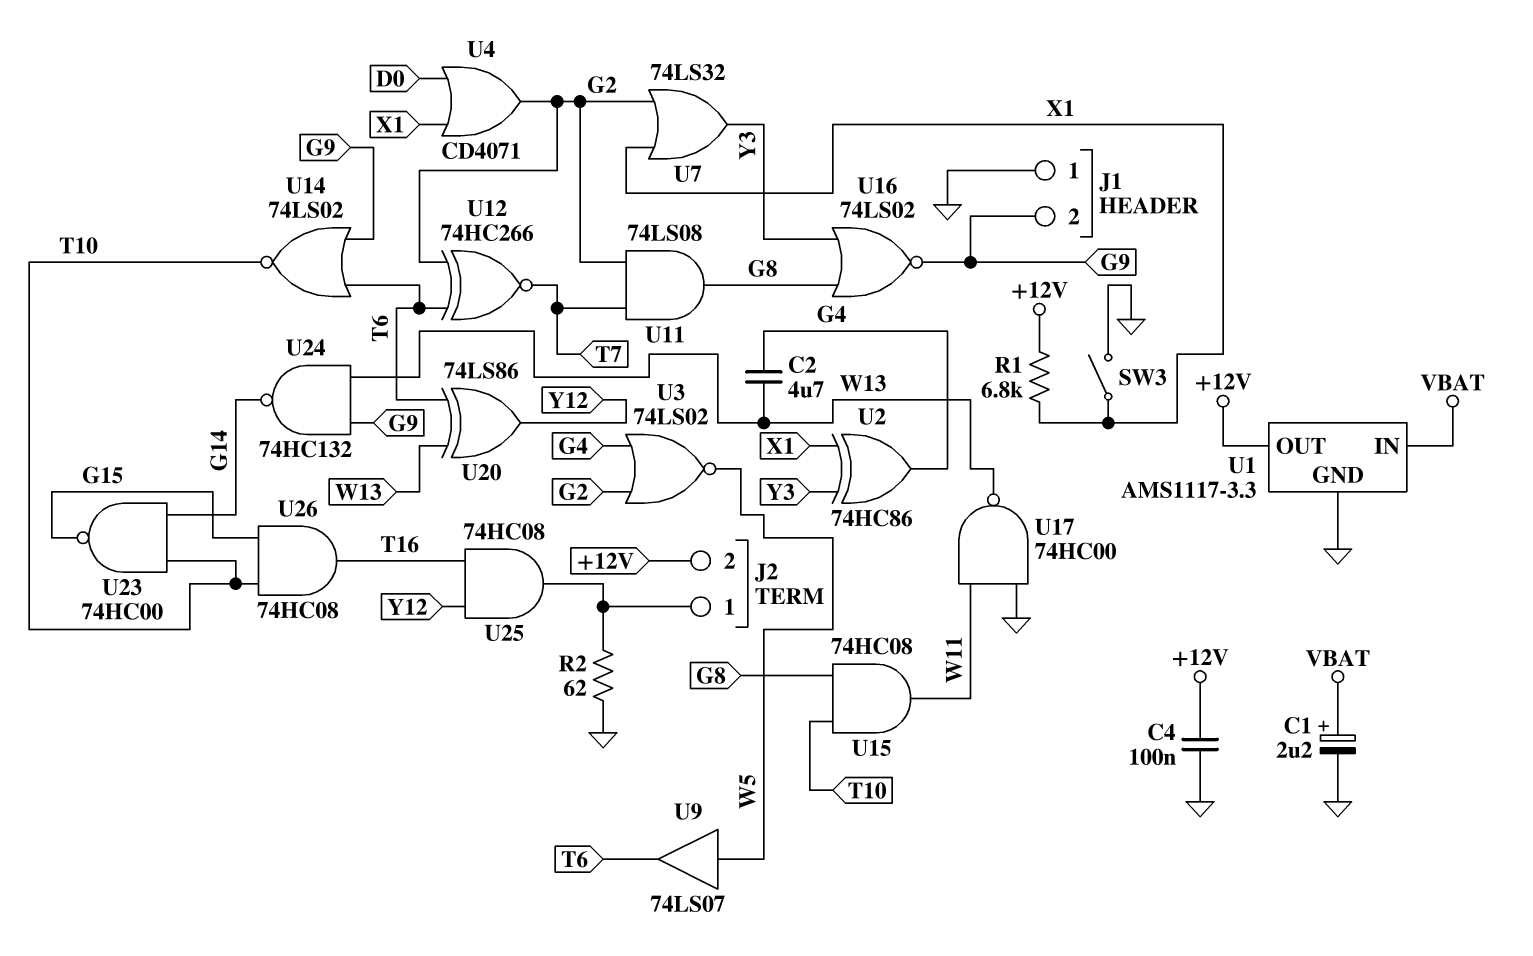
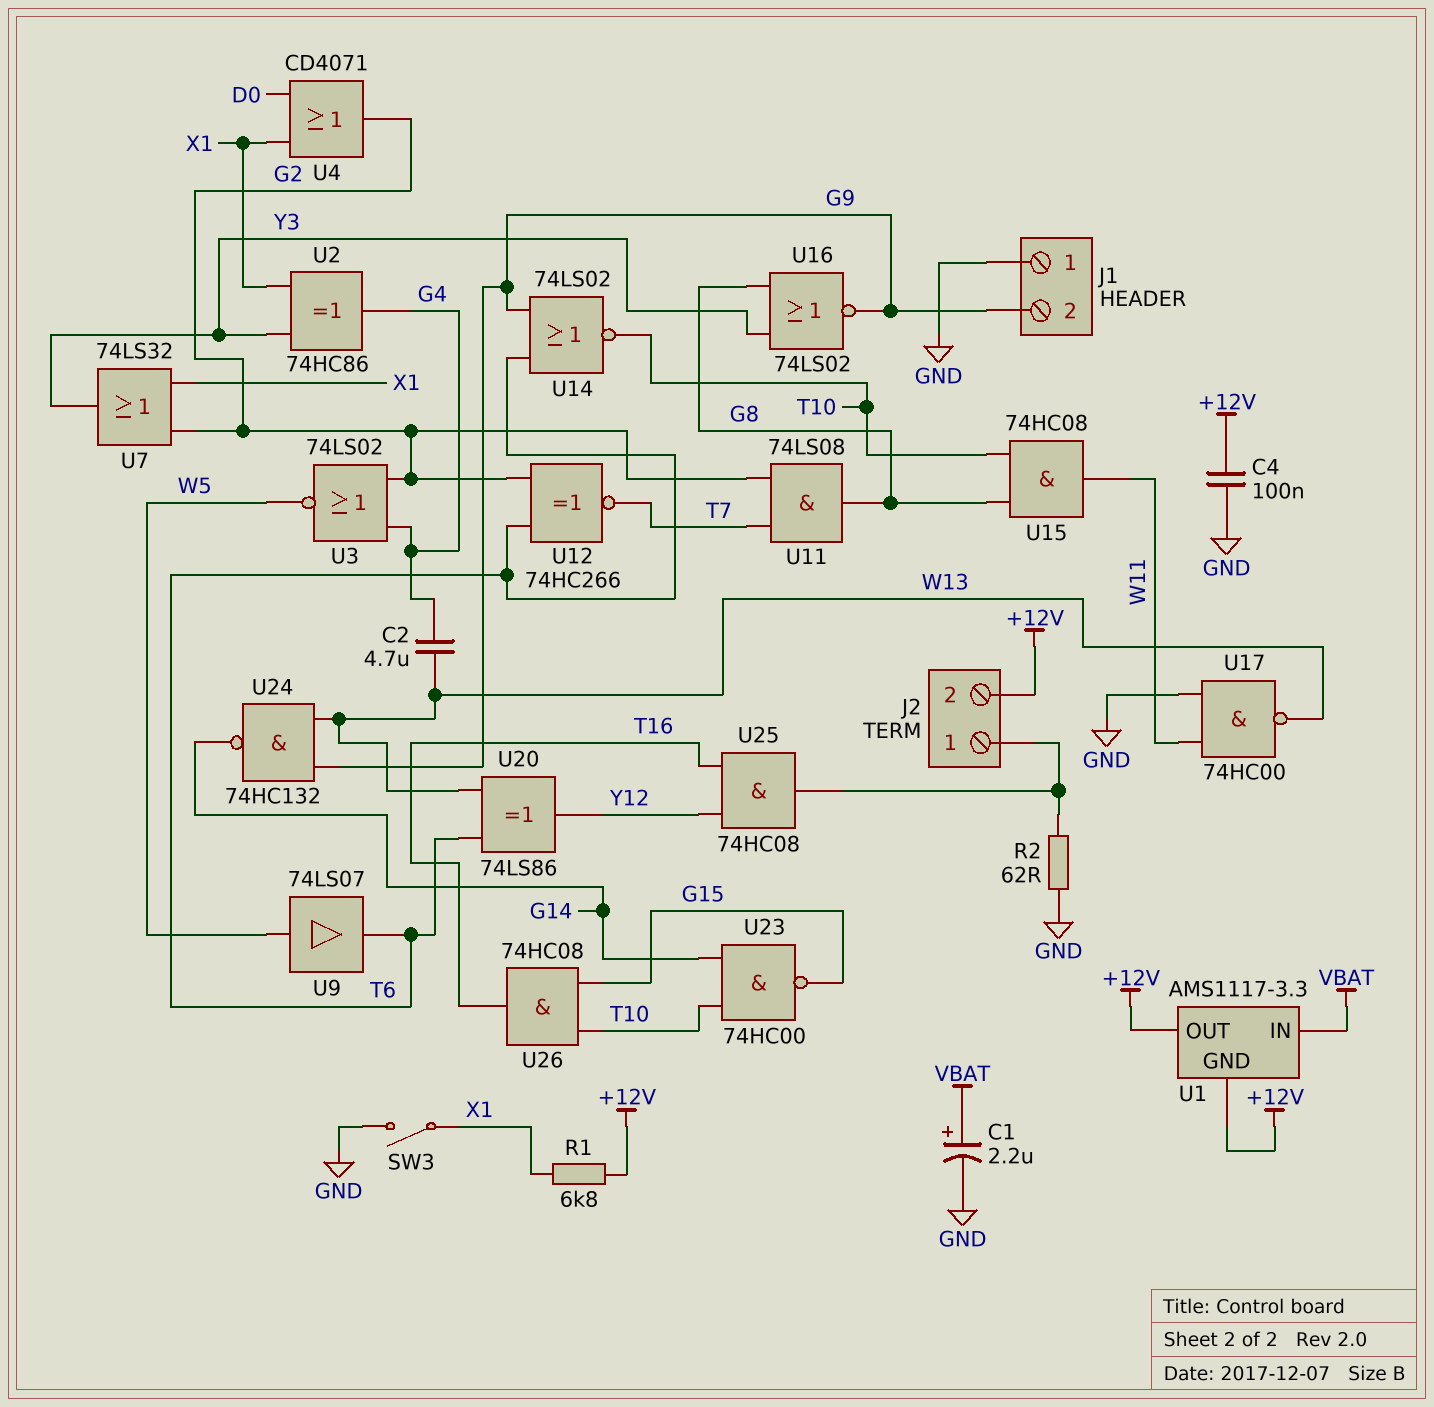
U1 pin GND: GND -> +12V

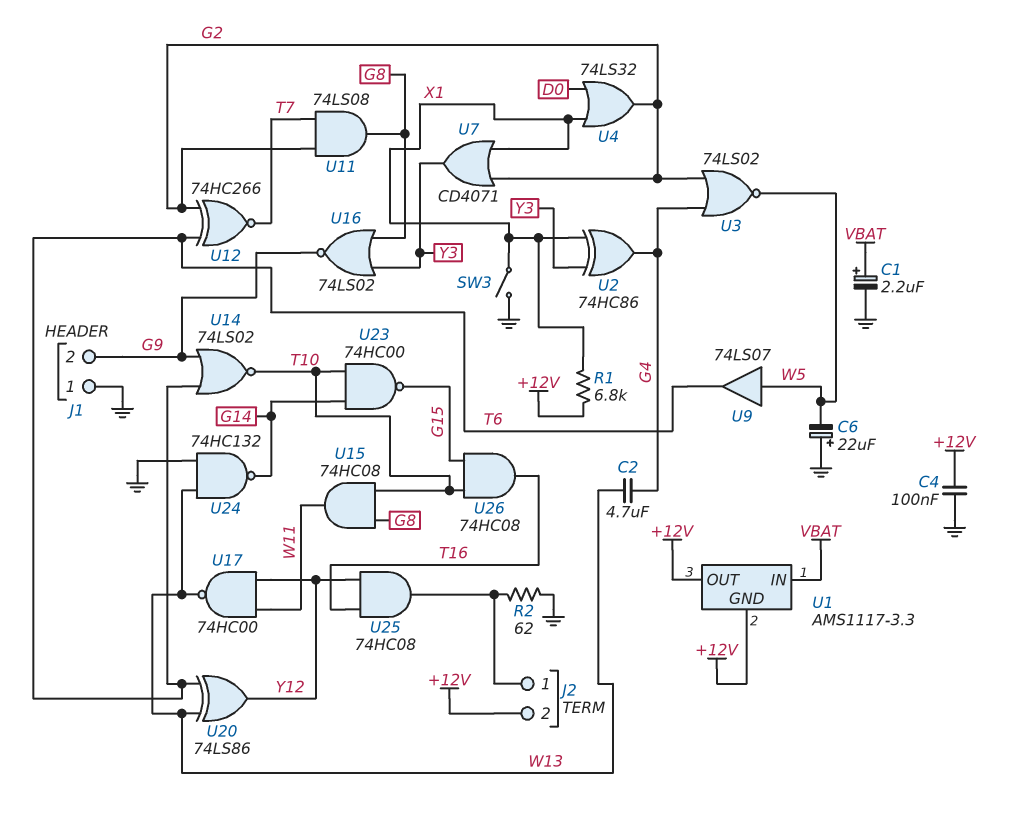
C6: none -> 22uF (plus GND, minus W5)
U4: OR CD4071 (in D0, in X1, out G2) -> OR 74LS32 (in D0, in X1, out G2)
U7: OR 74LS32 (in G2, in X1, out Y3) -> OR CD4071 (in G2, in X1, out Y3)
U17: NAND 74HC00 (in GND, in W11, out W13) -> NAND 74HC00 (in W11, in Y12, out W13)
U24: NAND 74HC132 (in G9, in W13, out G14) -> NAND 74HC132 (in GND, in W13, out G14)

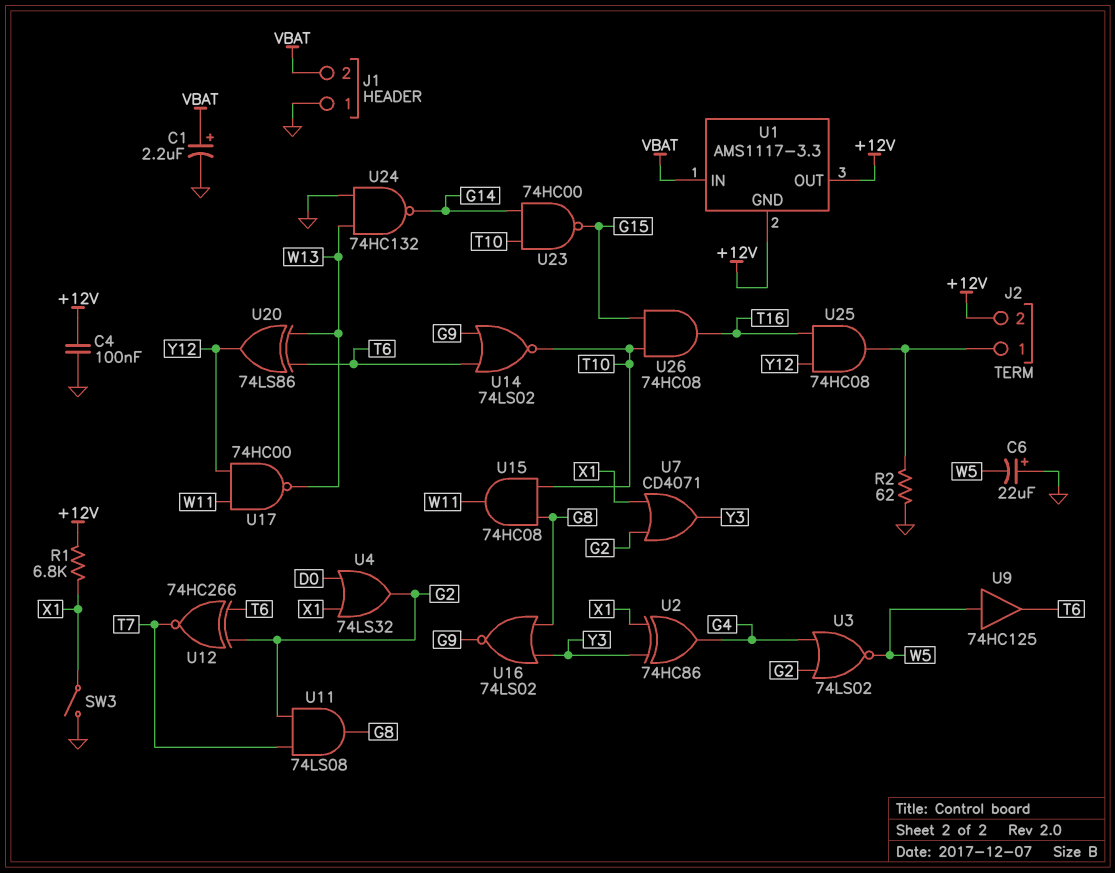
C2: 4.7uF (G4, W13) -> none
J1 pin 2: G9 -> VBAT
U9: buffer 74LS07 (in W5, out T6) -> buffer 74HC125 (in W5, out T6)

